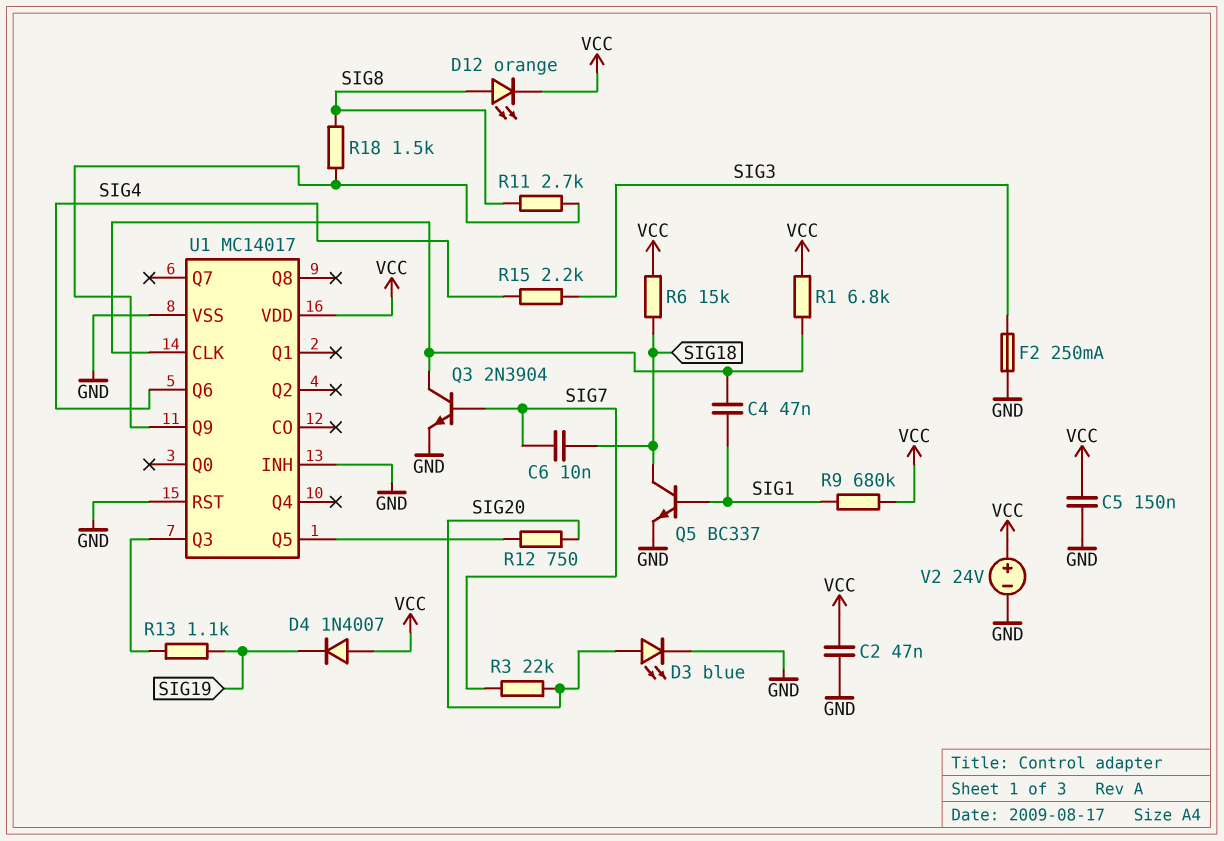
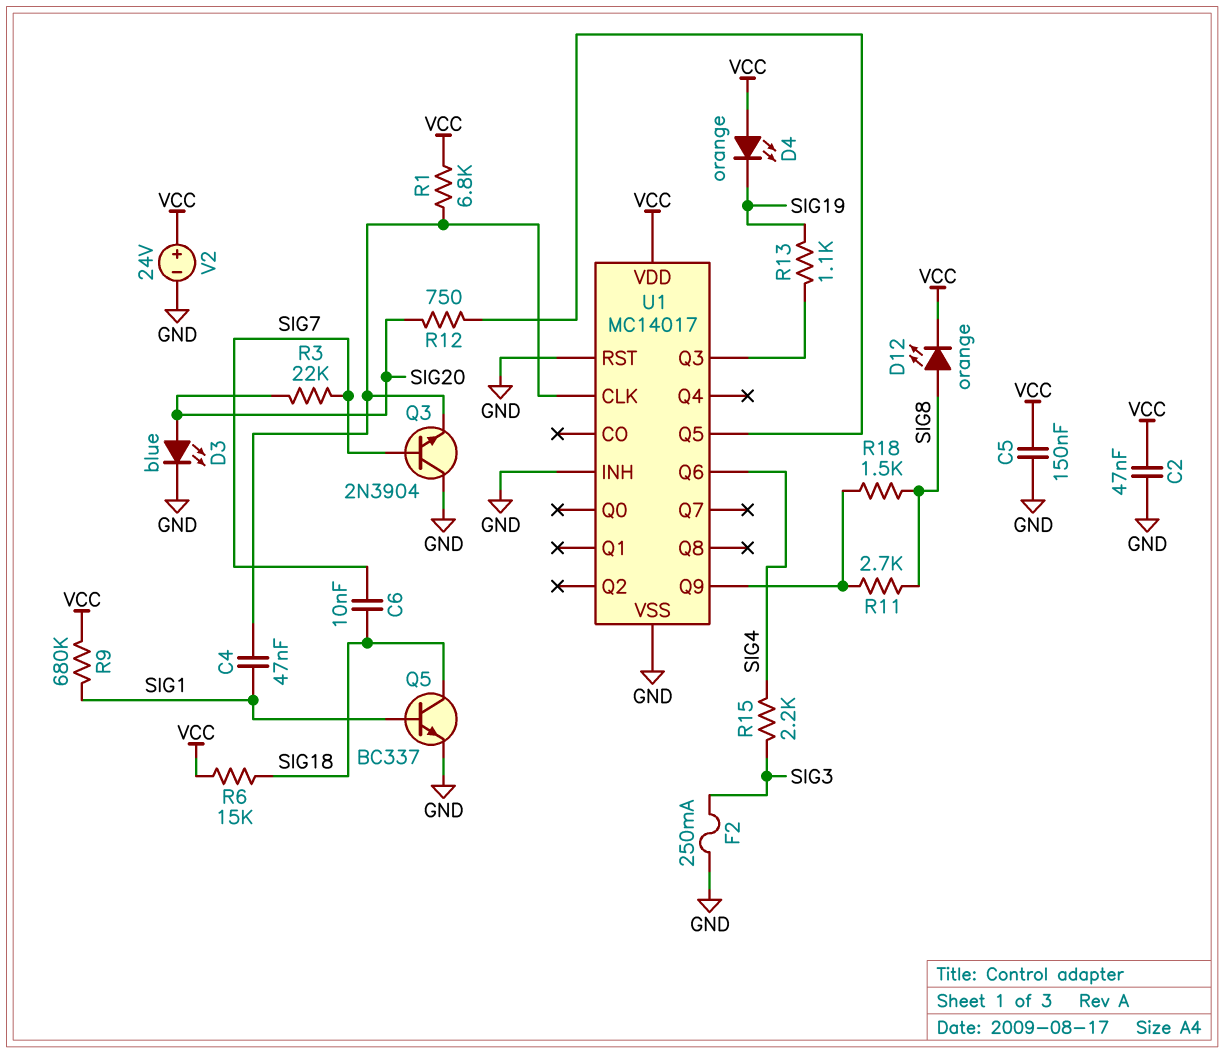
D4: diode 1N4007 (A VCC, K SIG19) -> LED orange (A VCC, K SIG19)
Q3: NPN 2N3904 (B SIG7, C U1/CLK, E GND) -> NPN 2N3904 (B SIG7, C GND, E U1/CLK)

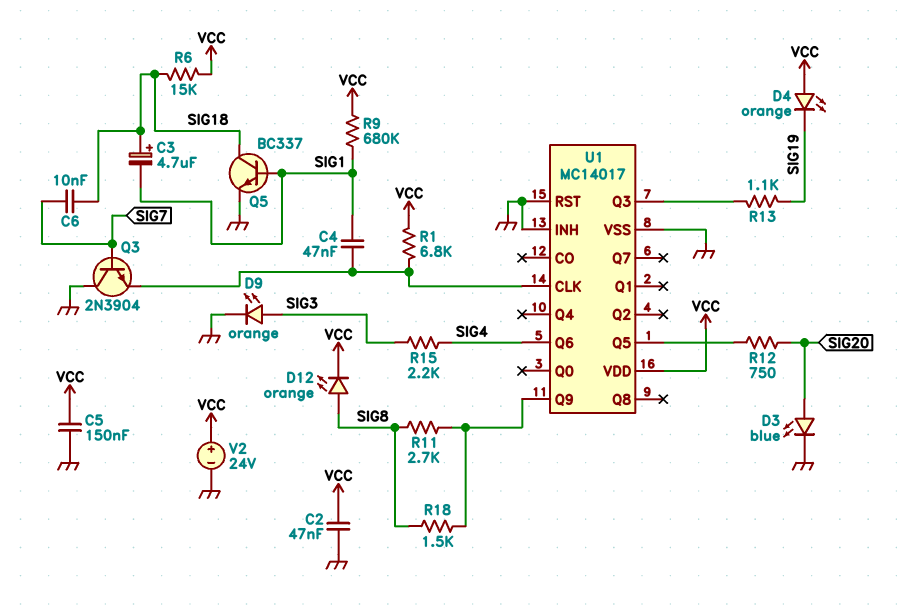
C3: none -> 4.7uF (plus SIG18, minus SIG1)
D9: none -> LED orange (A SIG3, K GND)
F2: 250mA (GND, SIG3) -> none
R3: 22k (SIG7, SIG20) -> none

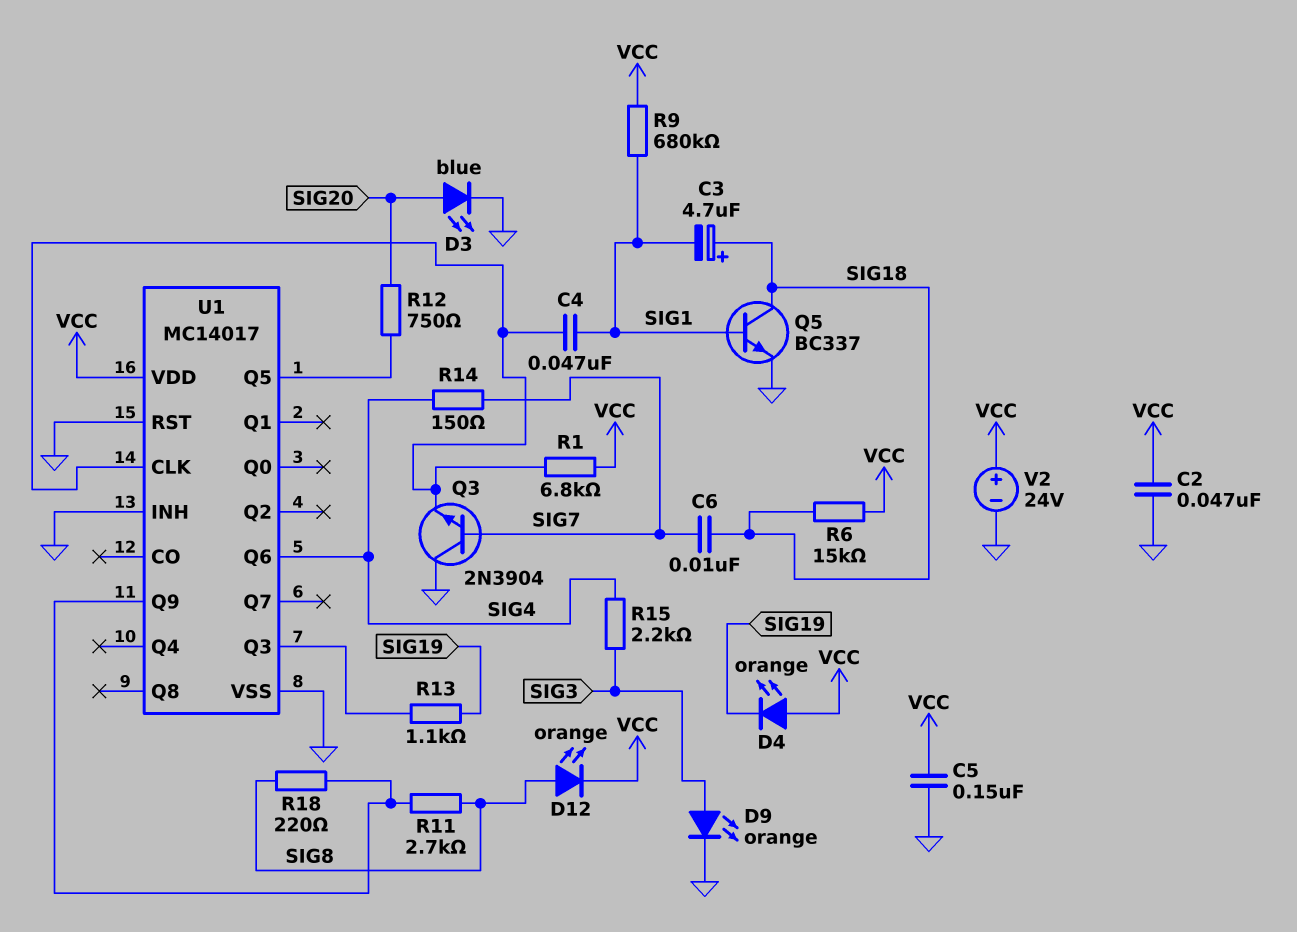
R14: none -> 150 (SIG4, SIG7)
R18: 1.5k (SIG8, U1/Q9) -> 220 (SIG8, U1/Q9)

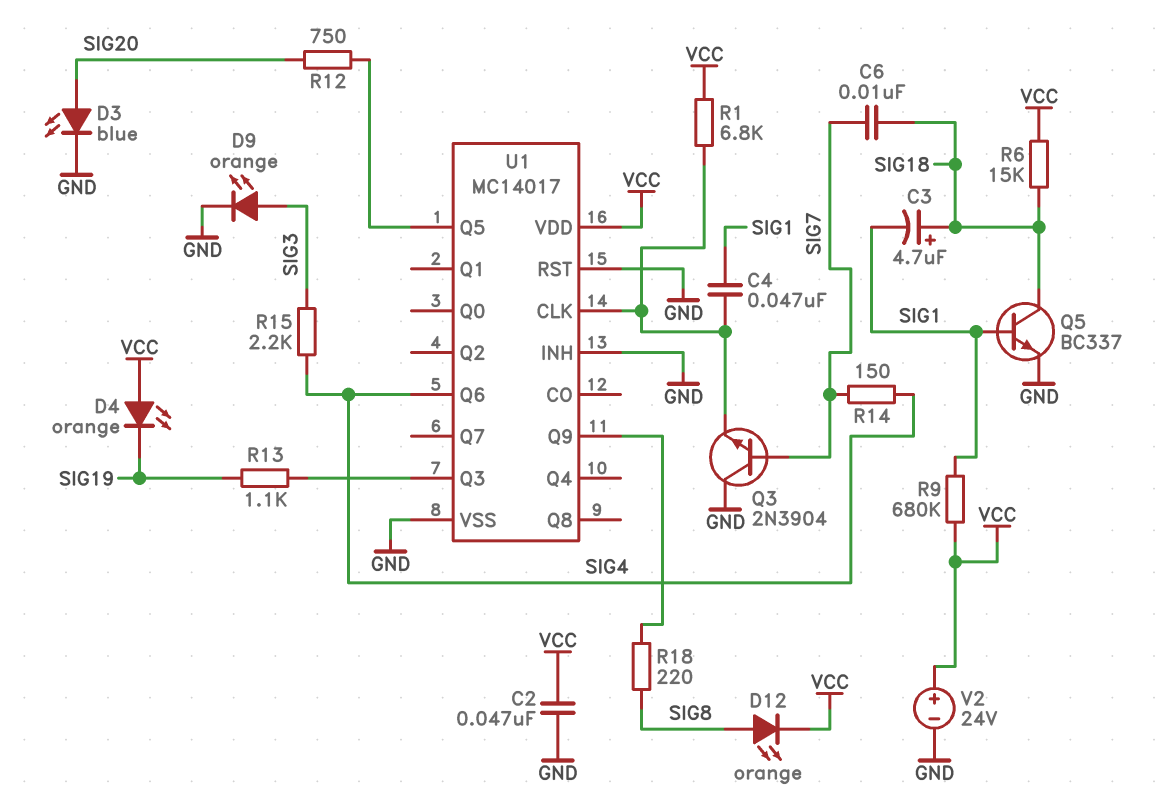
C5: 150nF (GND, VCC) -> none
R11: 2.7k (SIG8, U1/Q9) -> none

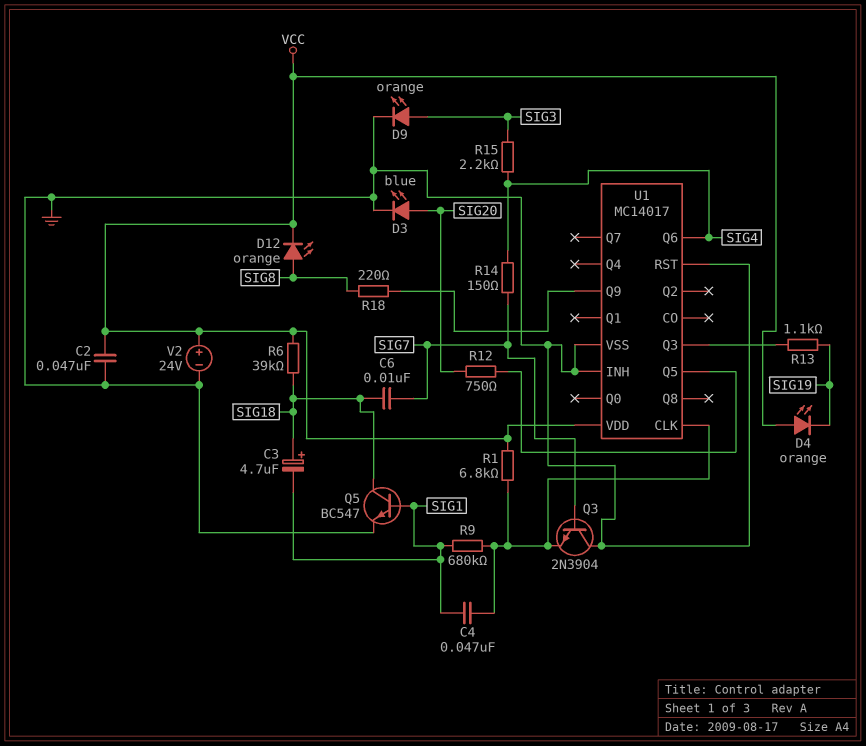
Q5: NPN BC337 (B SIG1, C SIG18, E GND) -> NPN BC547 (B SIG1, C SIG18, E GND)
R6: 15k (SIG18, VCC) -> 39k (SIG18, VCC)
R9: 680k (SIG1, VCC) -> 680k (SIG1, U1/CLK)

